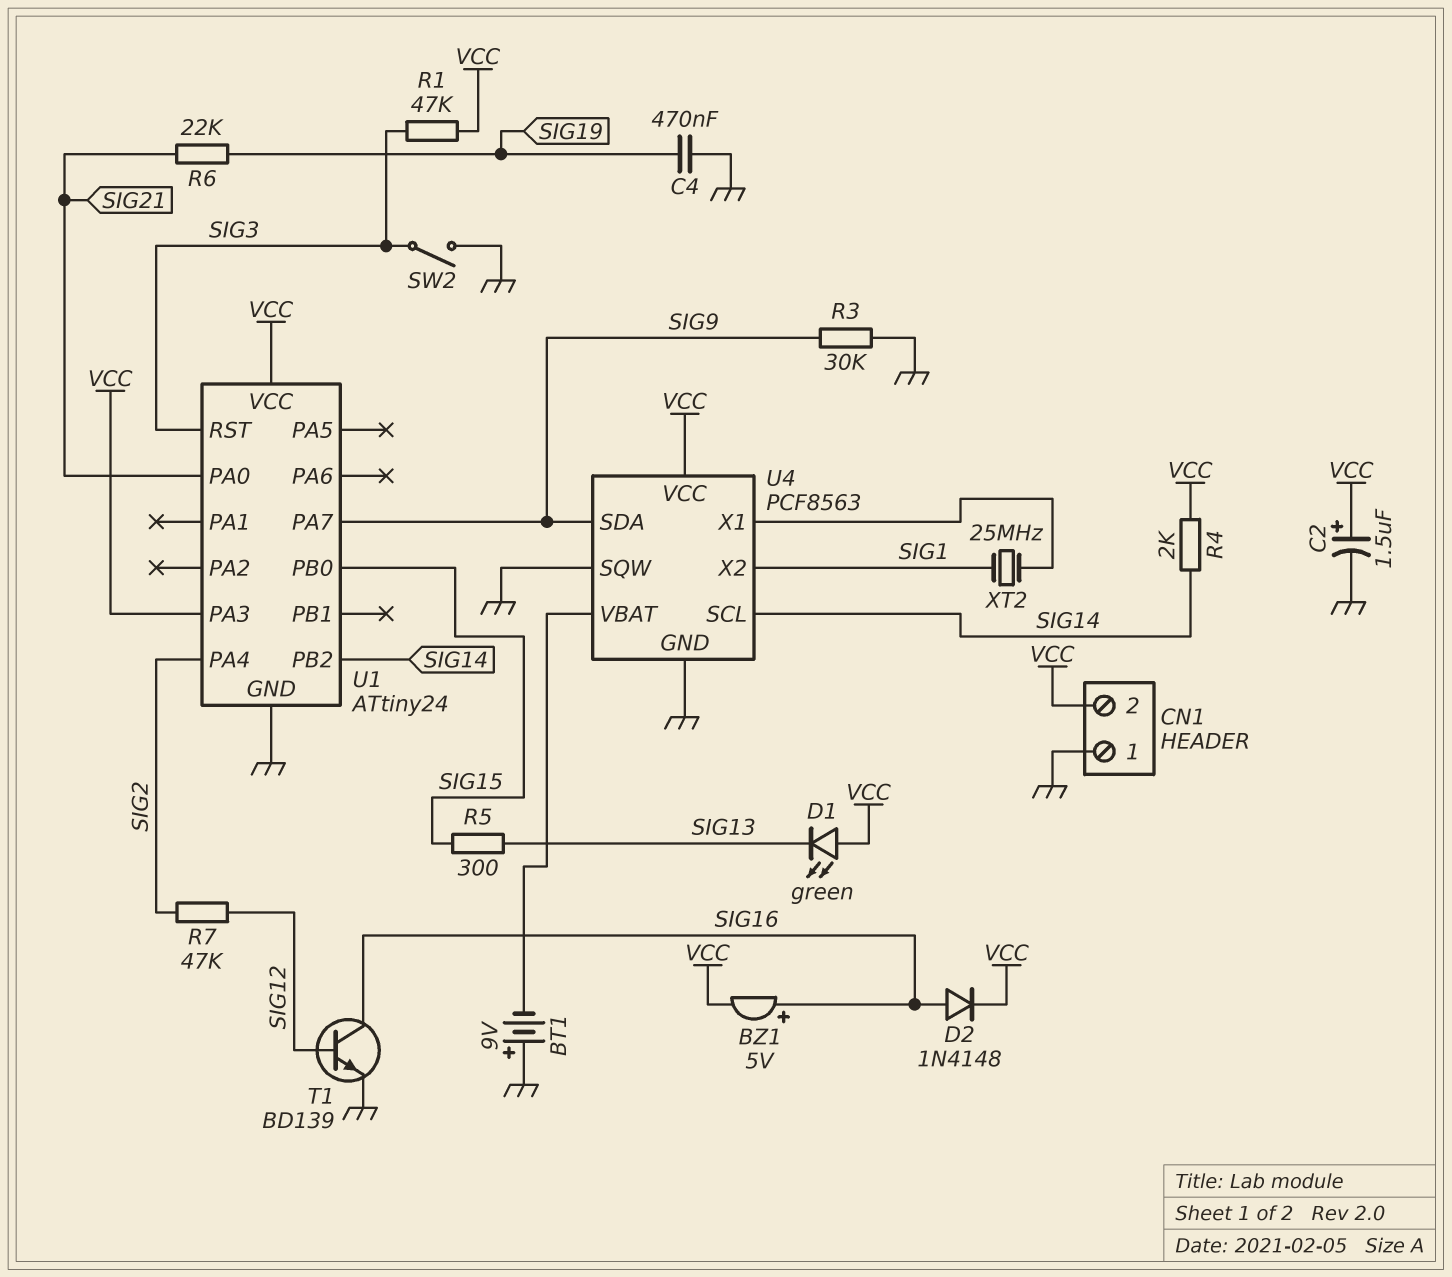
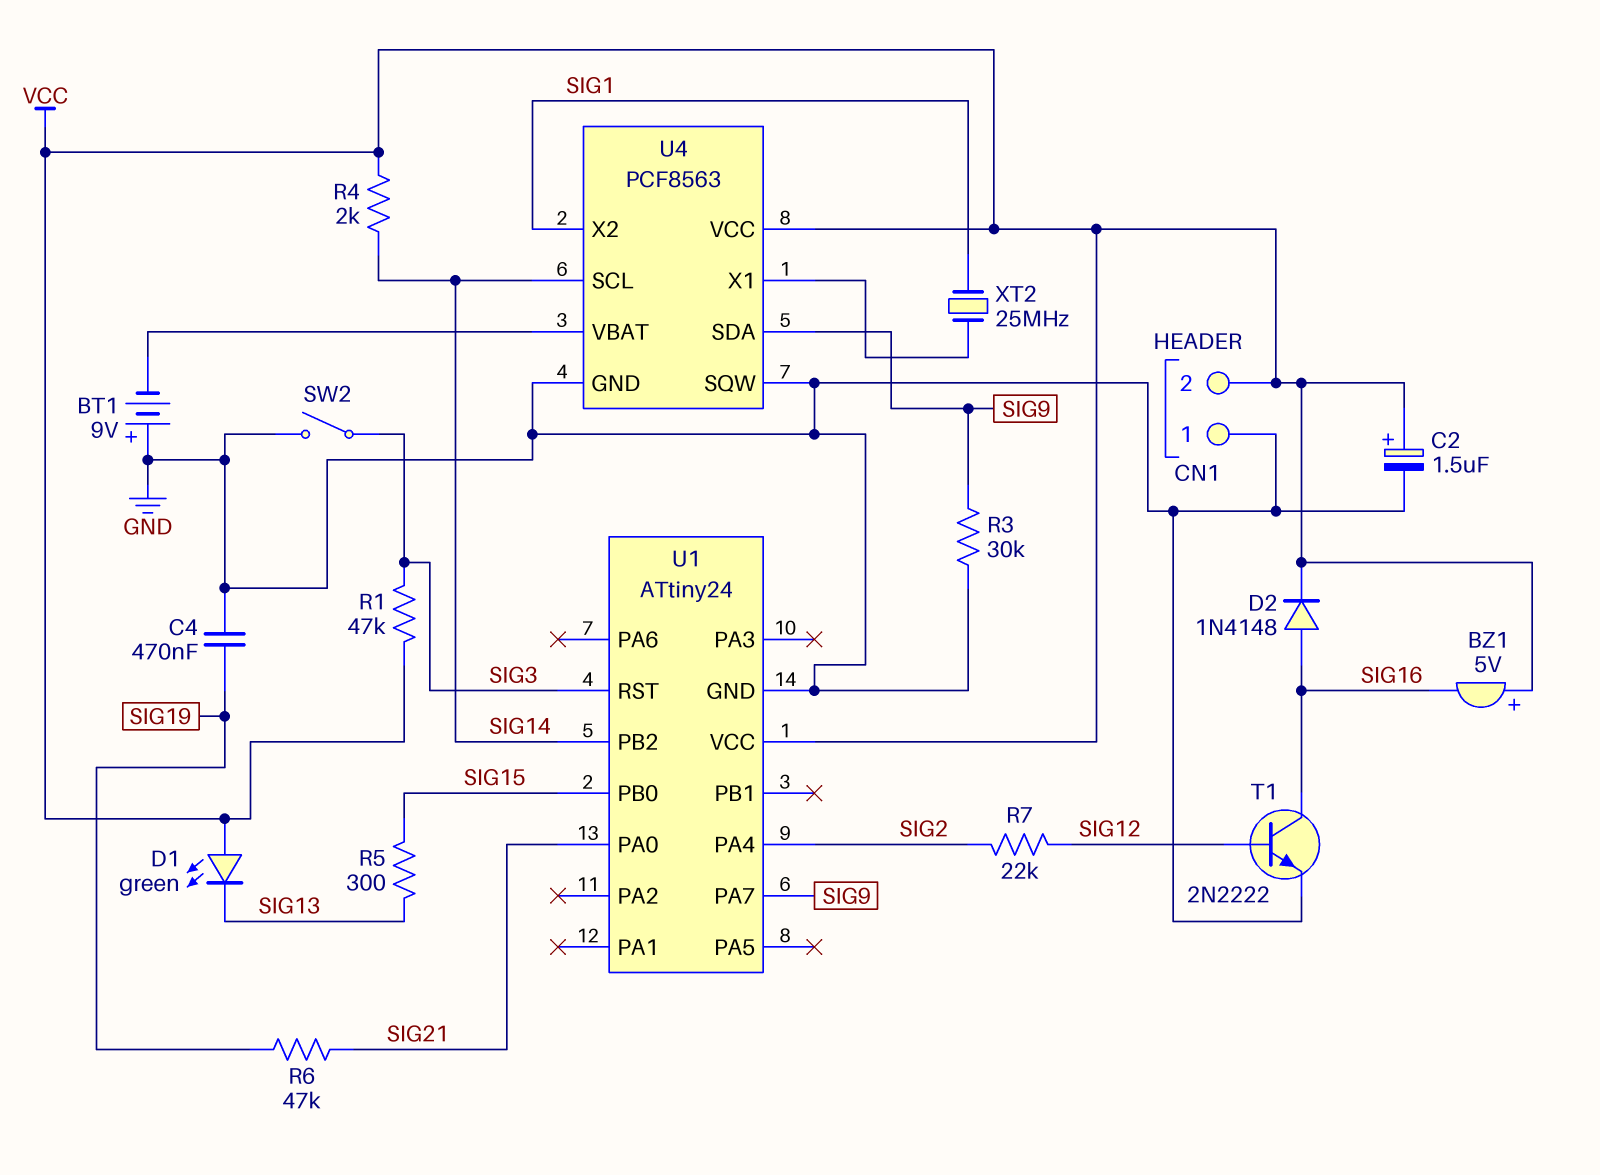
BZ1: buzzer 5V (plus SIG16, minus VCC) -> buzzer 5V (plus VCC, minus SIG16)
R6: 22k (SIG19, SIG21) -> 47k (SIG19, SIG21)
R7: 47k (SIG2, SIG12) -> 22k (SIG2, SIG12)
T1: NPN BD139 (B SIG12, C SIG16, E GND) -> NPN 2N2222 (B SIG12, C SIG16, E GND)
U1 pin PA3: VCC -> none

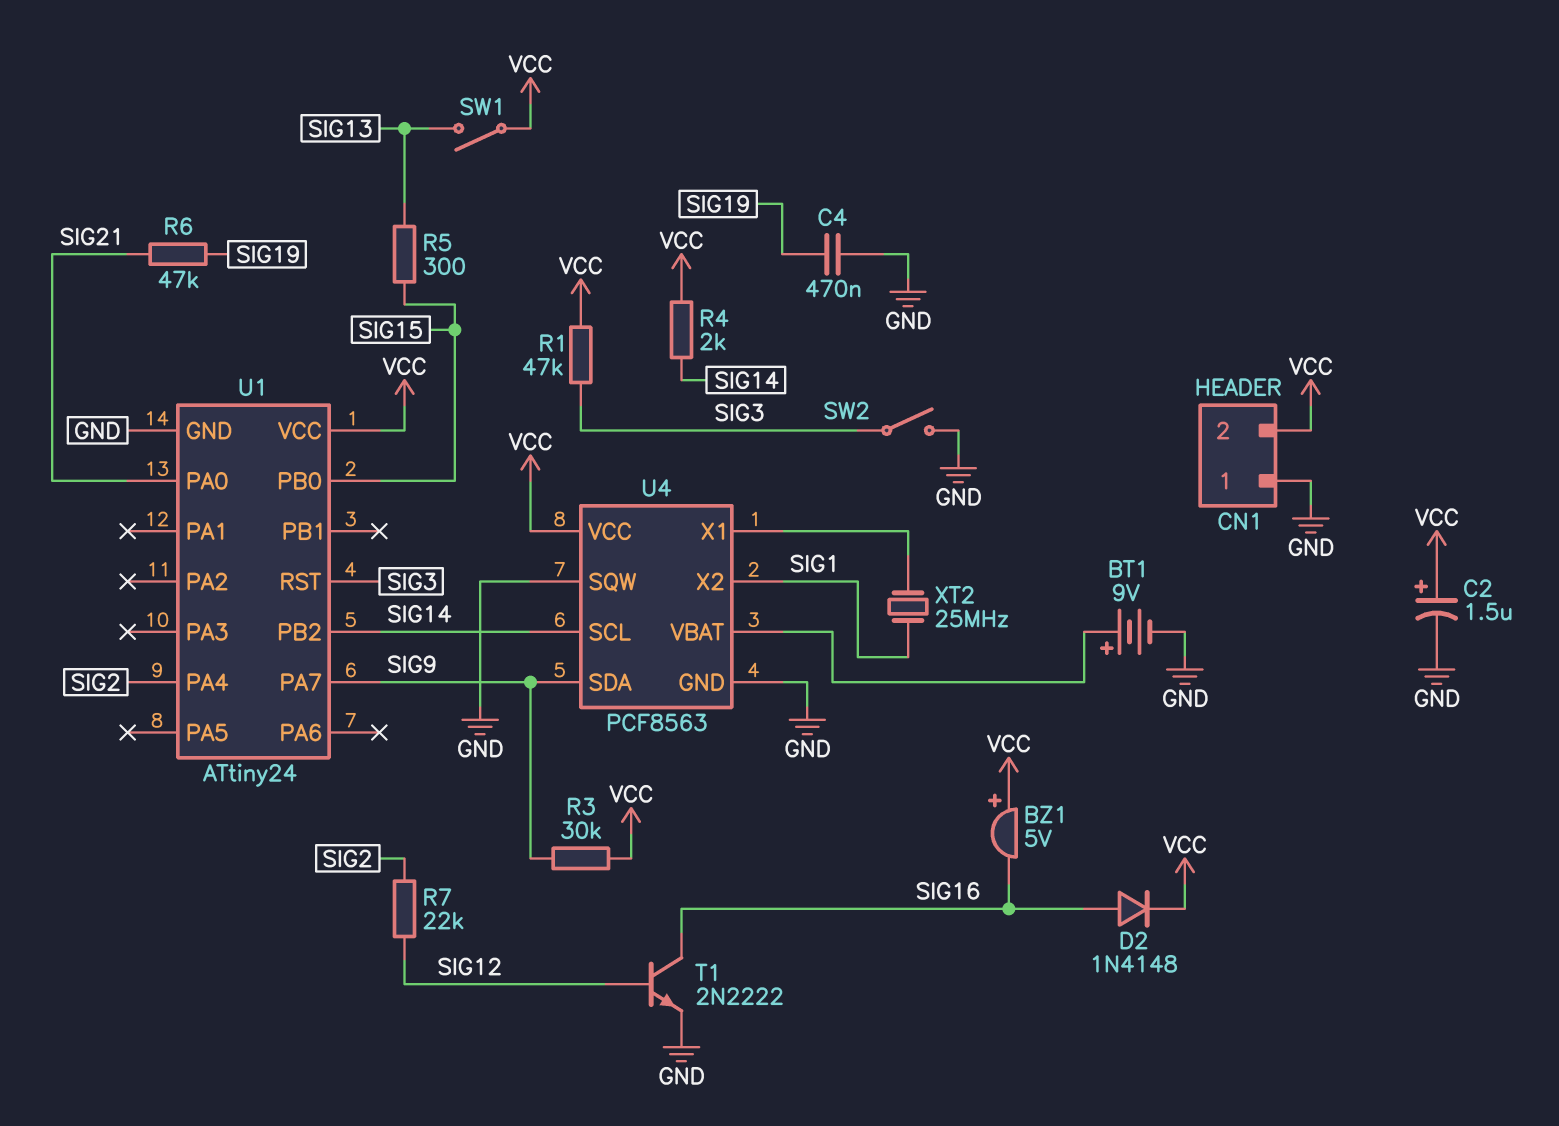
BT1: 9V (plus GND, minus U4/VBAT) -> 9V (plus U4/VBAT, minus GND)
D1: LED green (A VCC, K SIG13) -> none
R3: 30k (GND, SIG9) -> 30k (SIG9, VCC)
SW1: none -> switch (SIG13, VCC)

